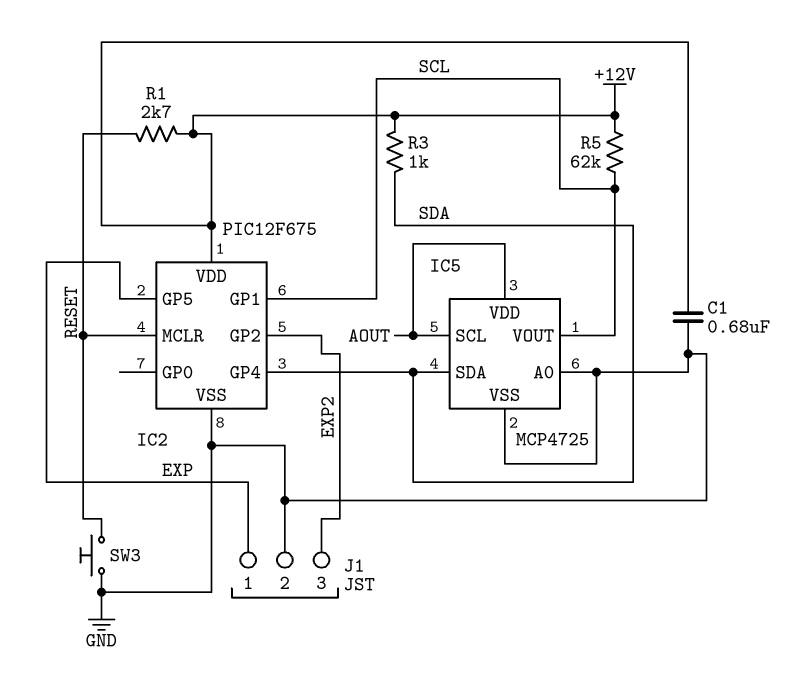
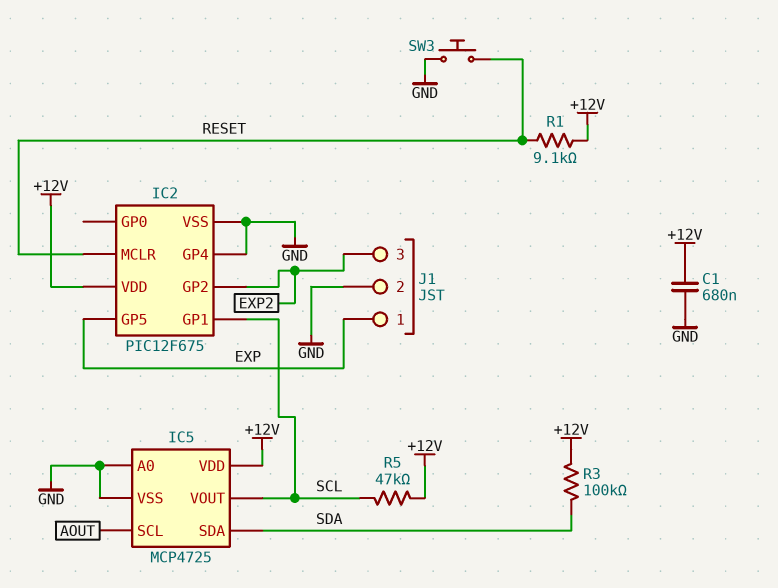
IC2 pin GP4: SDA -> GND
IC5 pin VDD: AOUT -> +12V
R1: 2.7k (+12V, RESET) -> 9.1k (+12V, RESET)
R3: 1k (+12V, SDA) -> 100k (+12V, SDA)
R5: 62k (+12V, SCL) -> 47k (+12V, SCL)

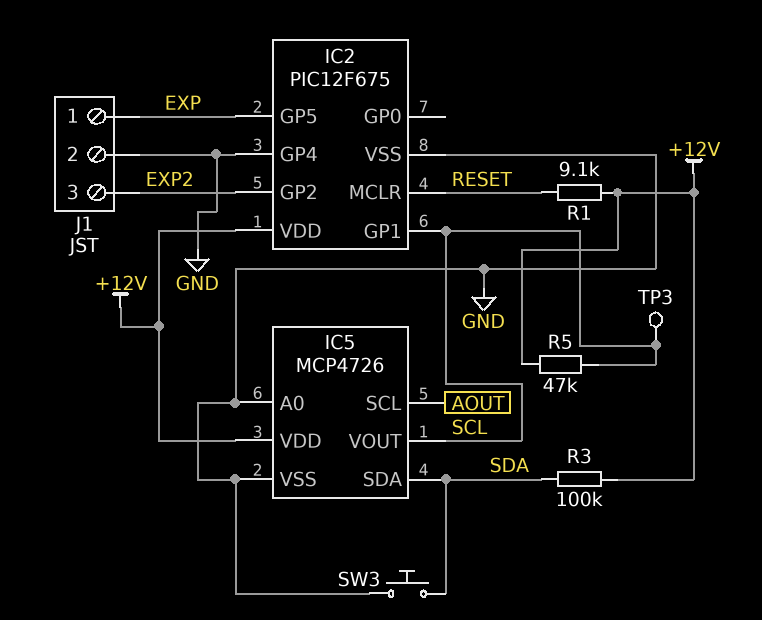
C1: 680nF (+12V, GND) -> none
IC5: MCP4725 -> MCP4726
SW3: button (GND, RESET) -> button (GND, SDA)
TP3: none -> test point (SCL)

